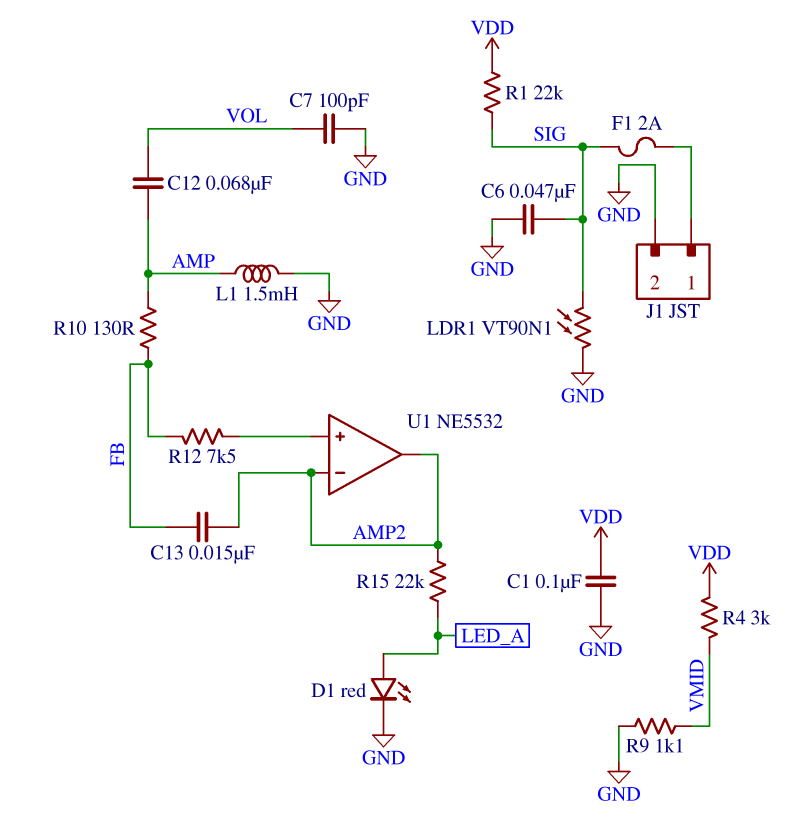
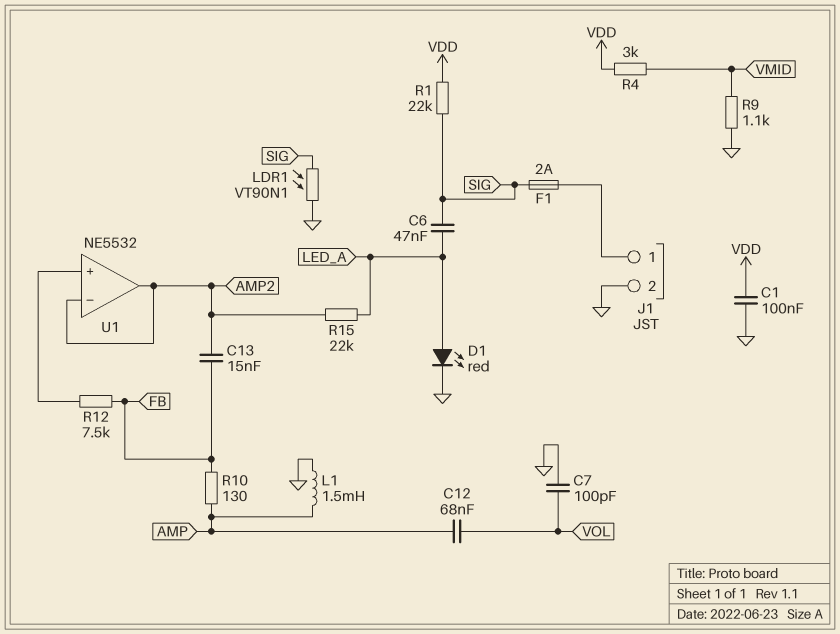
C6: 47nF (GND, SIG) -> 47nF (LED_A, SIG)

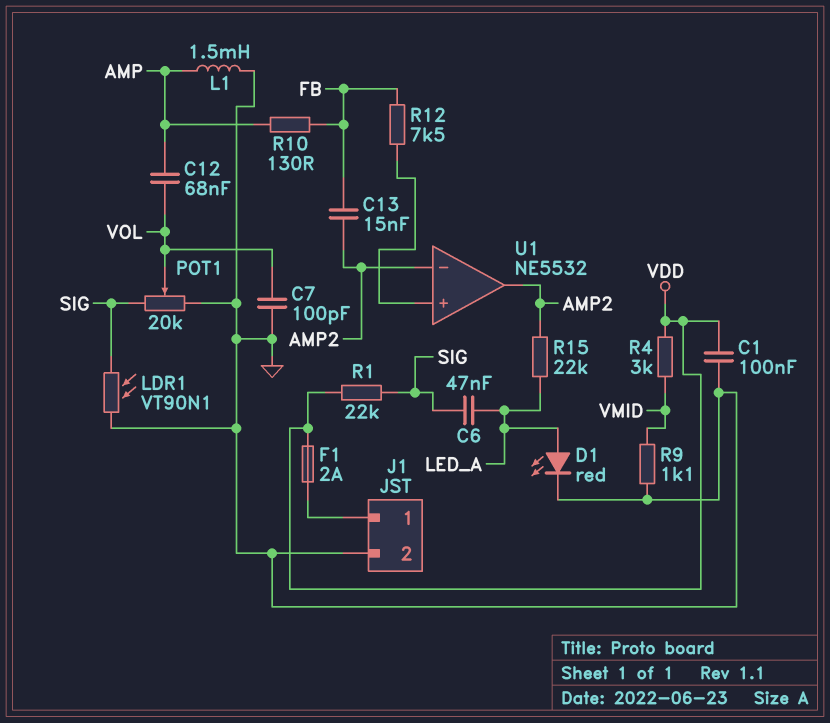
F1: 2A (J1/1, SIG) -> 2A (J1/1, VDD)
POT1: none -> 20k (GND, SIG, wiper VOL)

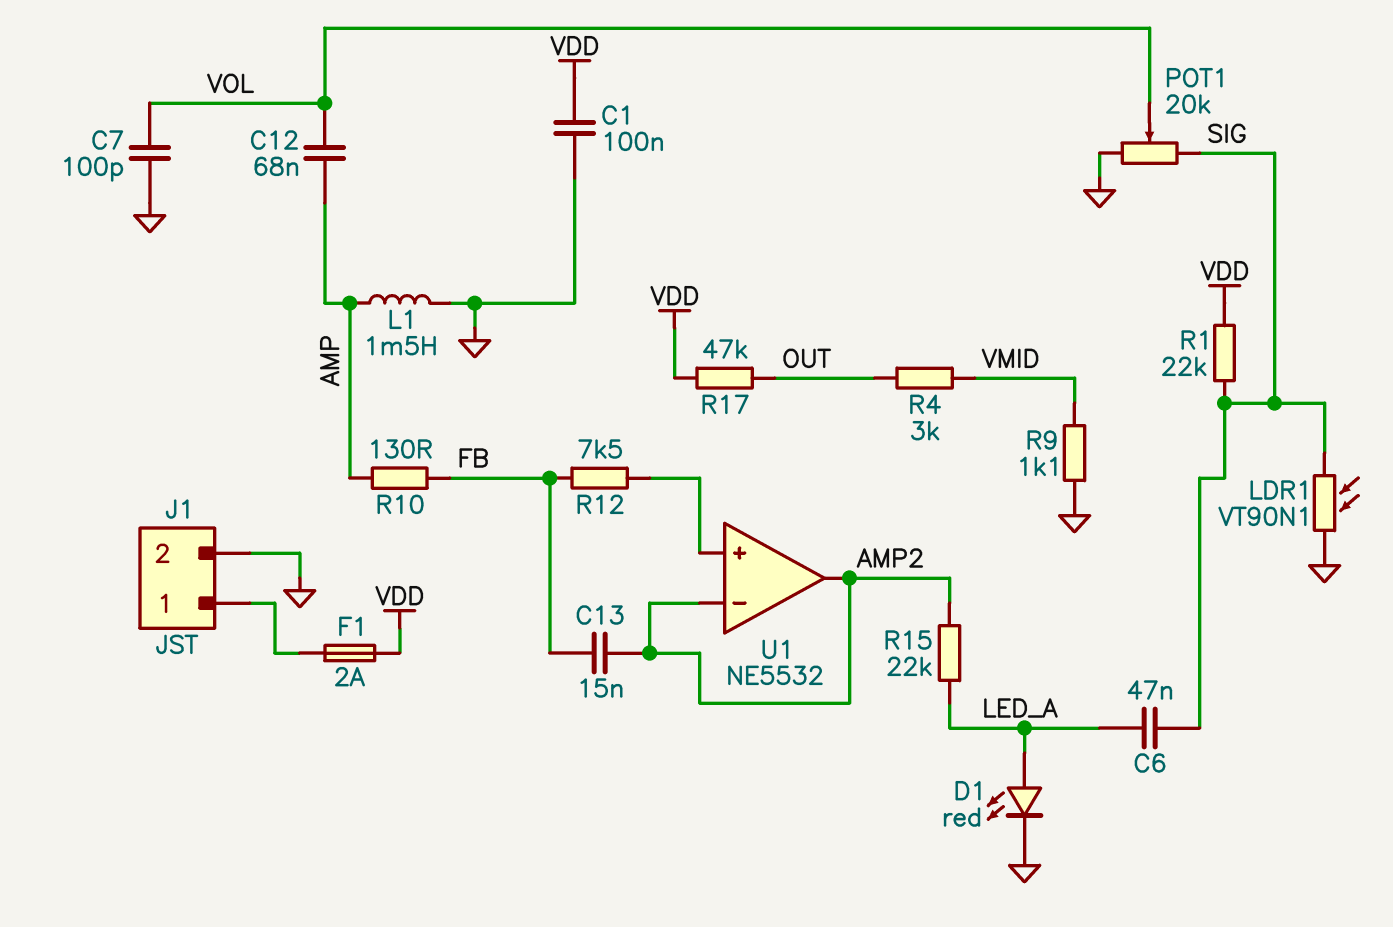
R4: 3k (VDD, VMID) -> 3k (OUT, VMID)
R17: none -> 47k (OUT, VDD)

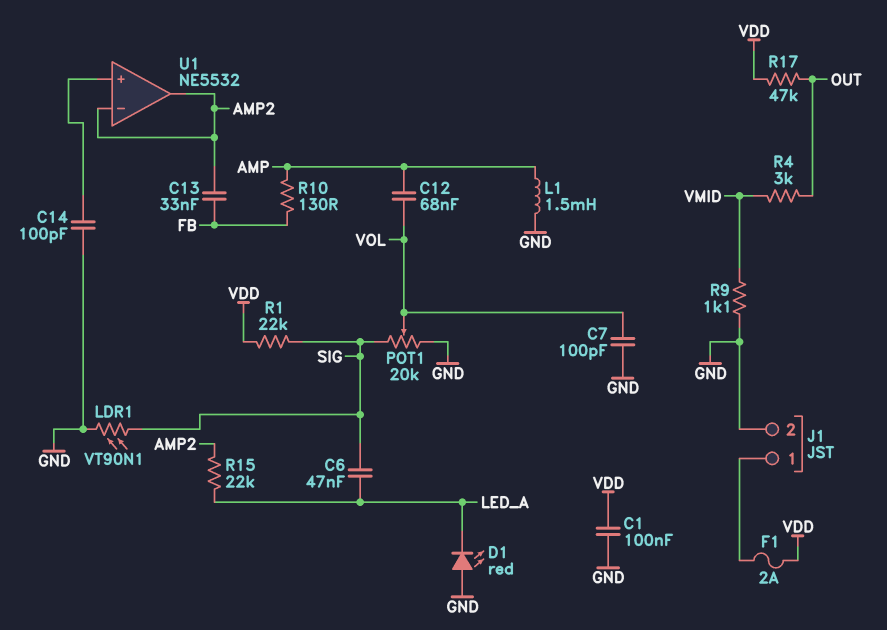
C13: 15nF (AMP2, FB) -> 33nF (AMP2, FB)
C14: none -> 100pF (GND, U1/in+)
D1: LED red (A LED_A, K GND) -> LED red (A GND, K LED_A)
R12: 7.5k (FB, U1/in+) -> none

